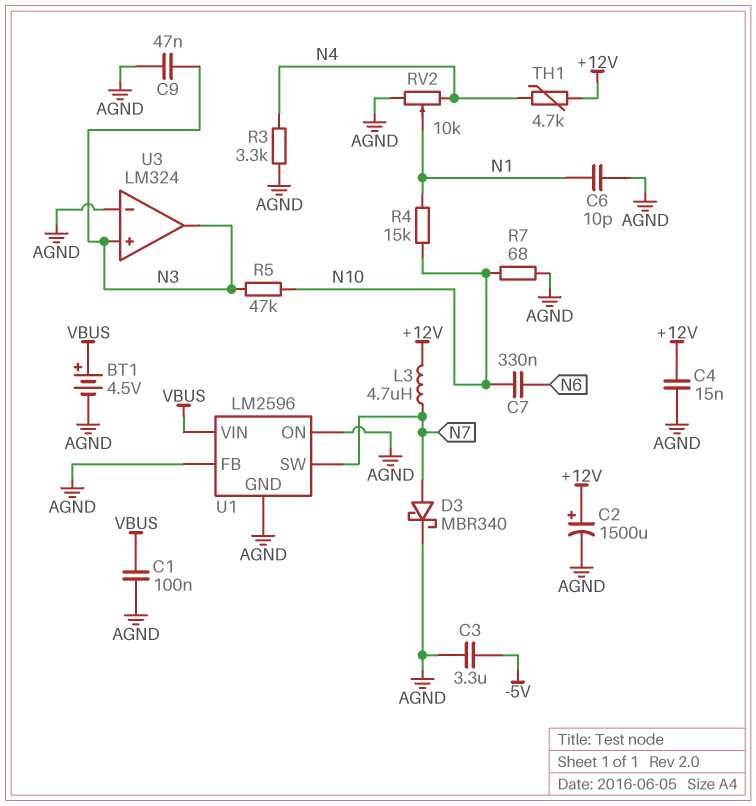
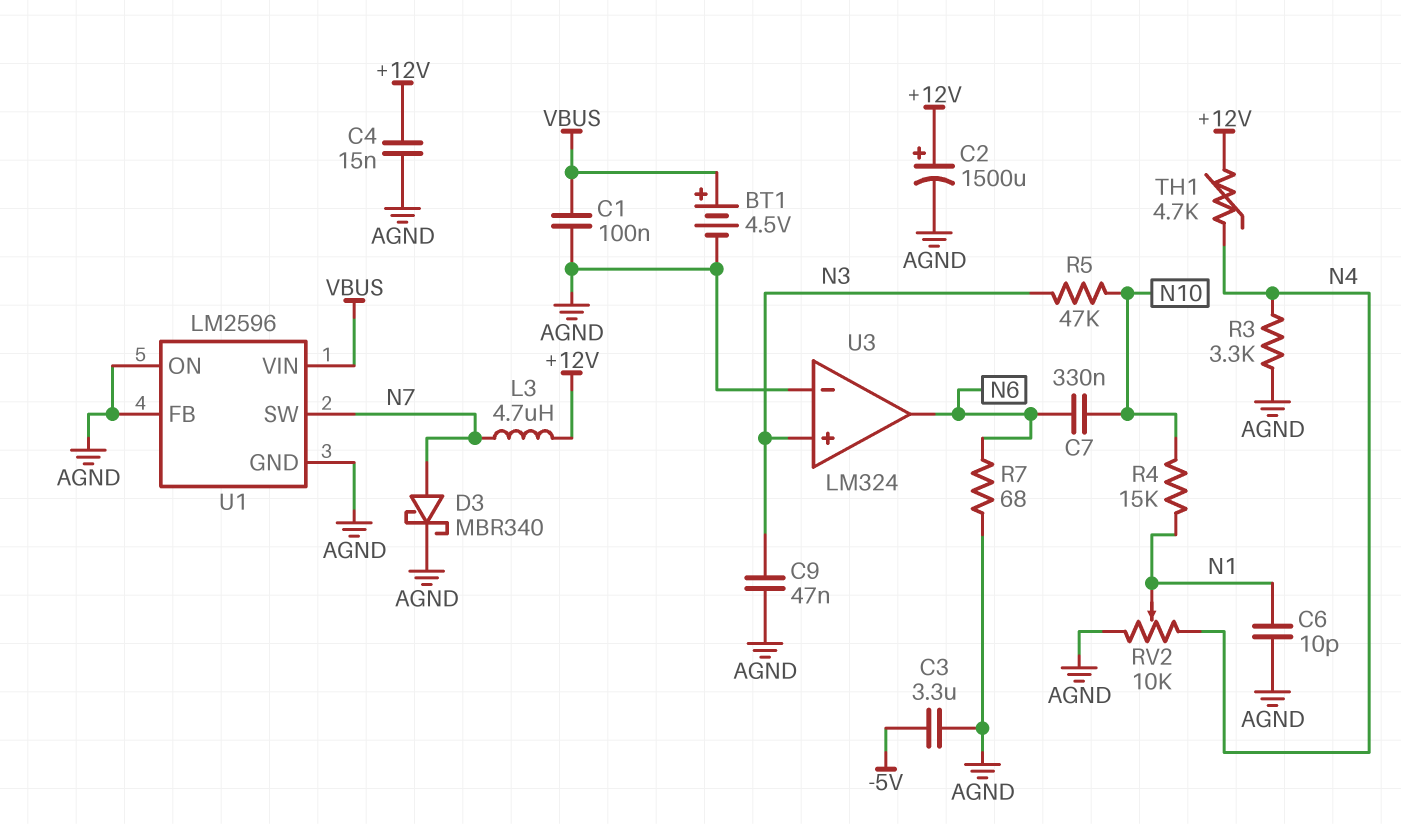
R7: 68 (AGND, N10) -> 68 (AGND, N6)
U3 pin out: N3 -> N6

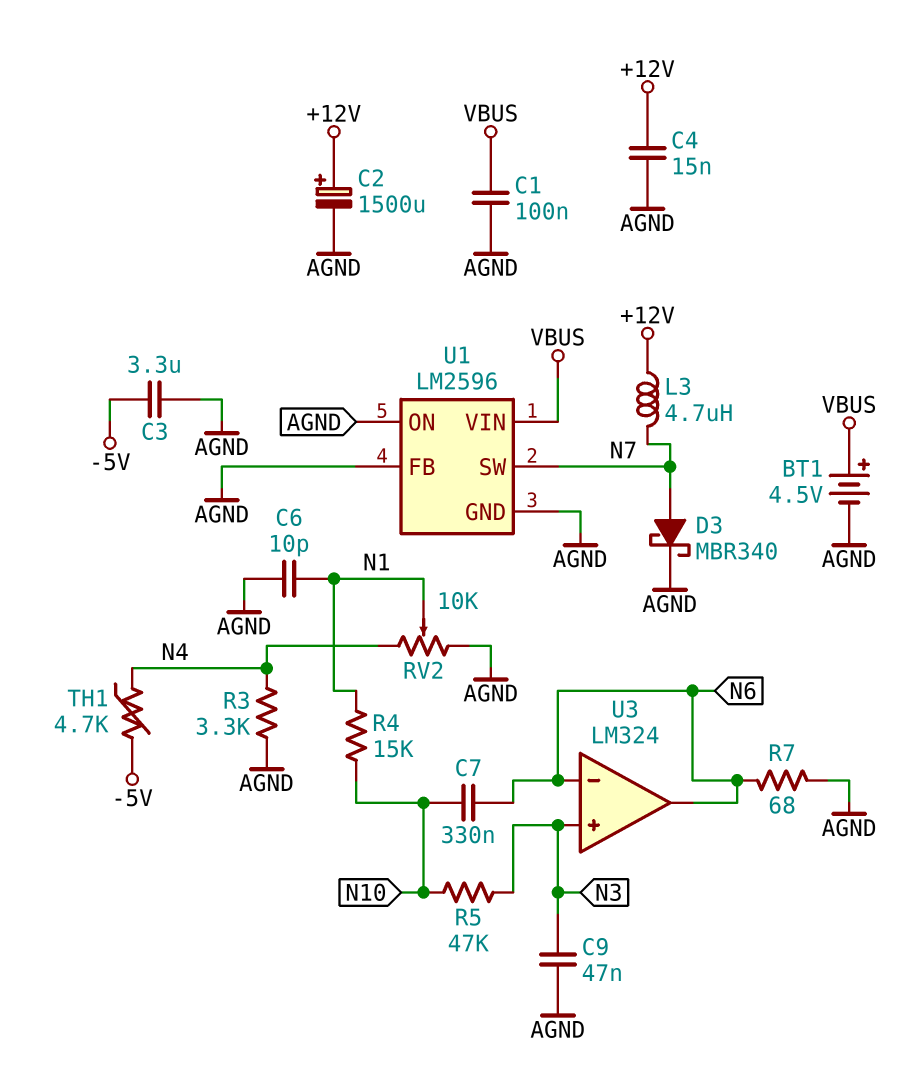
TH1: 4.7k (+12V, N4) -> 4.7k (-5V, N4)
U3 pin in-: AGND -> N6

